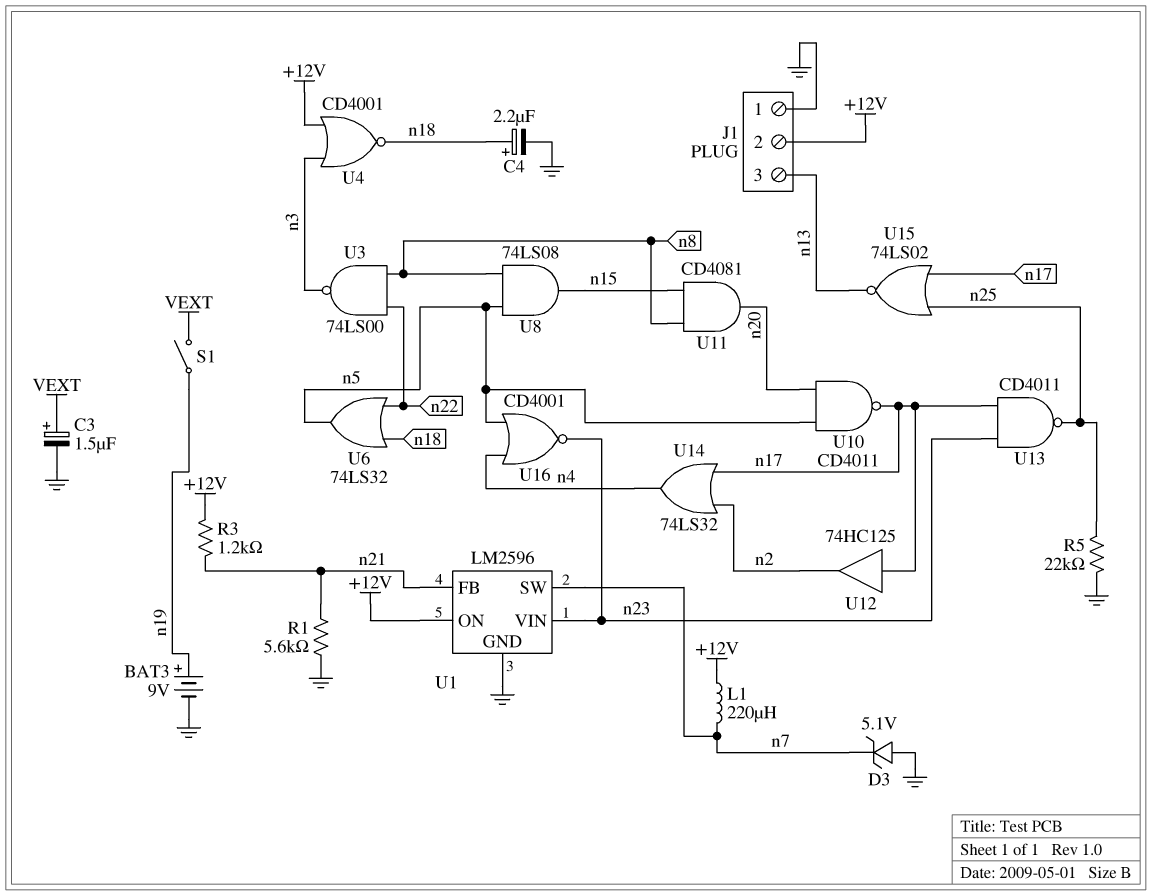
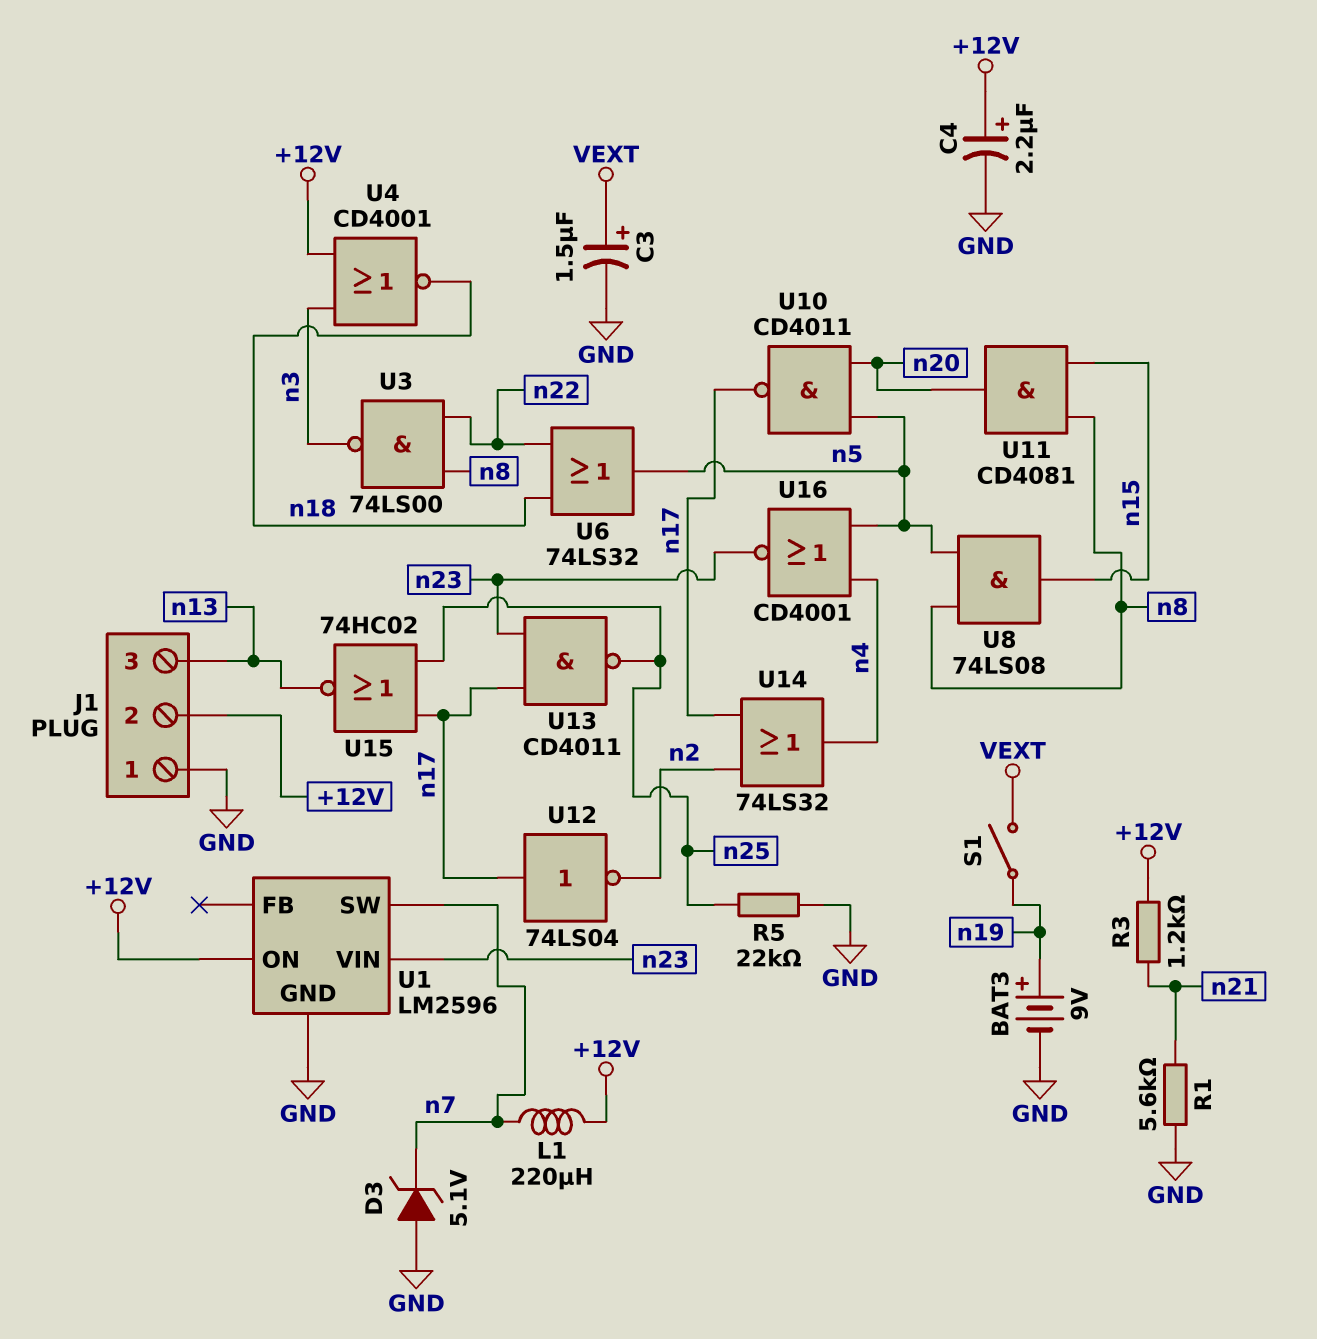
C4: 2.2uF (plus n18, minus GND) -> 2.2uF (plus +12V, minus GND)
U1 pin FB: n21 -> none
U12: buffer 74HC125 (in n17, out n2) -> NOT 74LS04 (in n17, out n2)
U15: NOR 74LS02 (in n17, in n25, out n13) -> NOR 74HC02 (in n17, in n25, out n13)

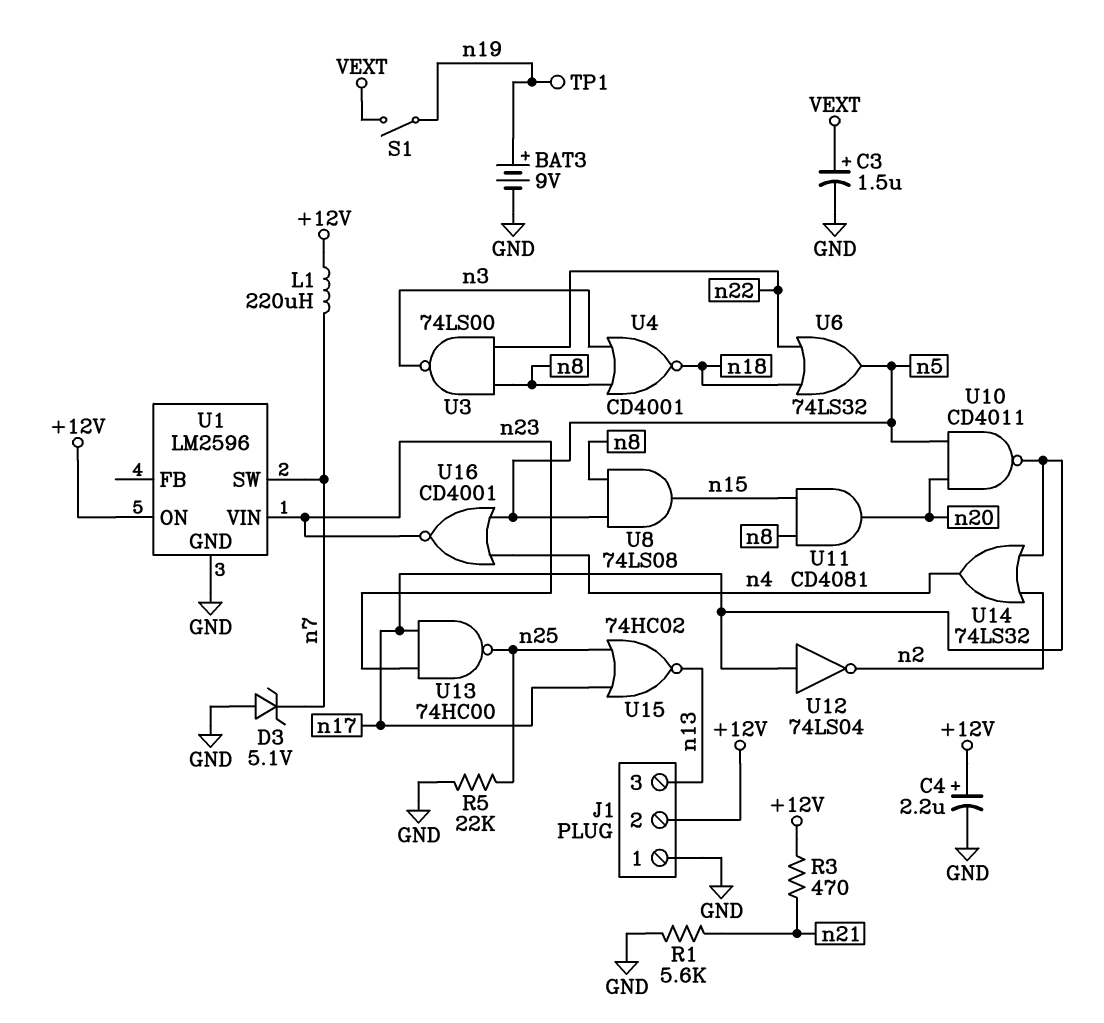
R3: 1.2k (+12V, n21) -> 470 (+12V, n21)
TP1: none -> test point (n19)
U4: NOR CD4001 (in +12V, in n3, out n18) -> NOR CD4001 (in n3, in n8, out n18)
U13: NAND CD4011 (in n17, in n23, out n25) -> NAND 74HC00 (in n17, in n23, out n25)

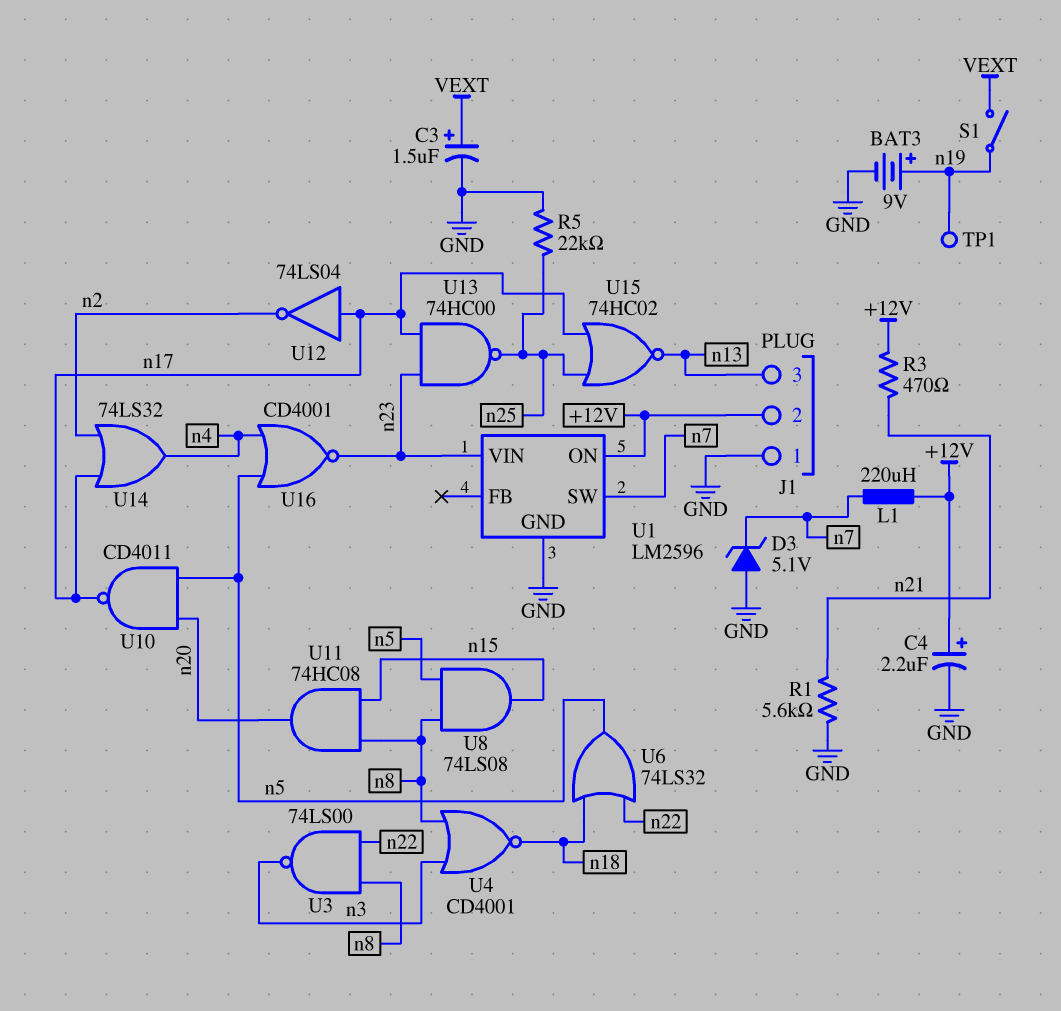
U11: AND CD4081 (in n8, in n15, out n20) -> AND 74HC08 (in n8, in n15, out n20)

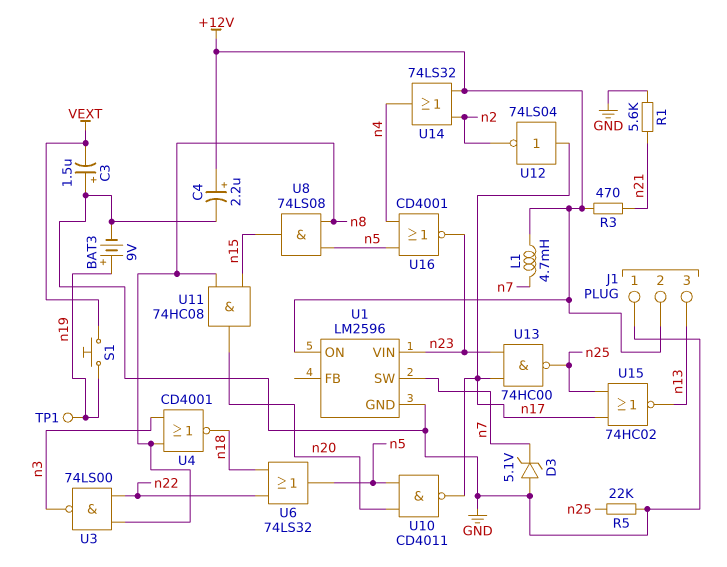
C3: 1.5uF (plus VEXT, minus GND) -> 1.5uF (plus GND, minus VEXT)
L1: 220uH (+12V, n7) -> 4.7mH (+12V, n7)
S1: switch (VEXT, n19) -> button (VEXT, n19)
U14: OR 74LS32 (in n2, in n17, out n4) -> OR 74LS32 (in +12V, in n2, out n4)

